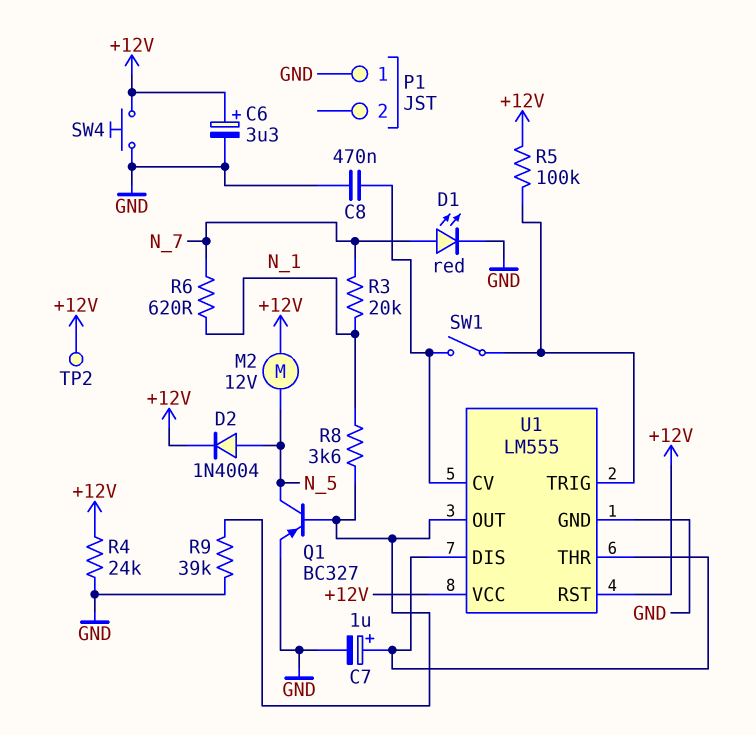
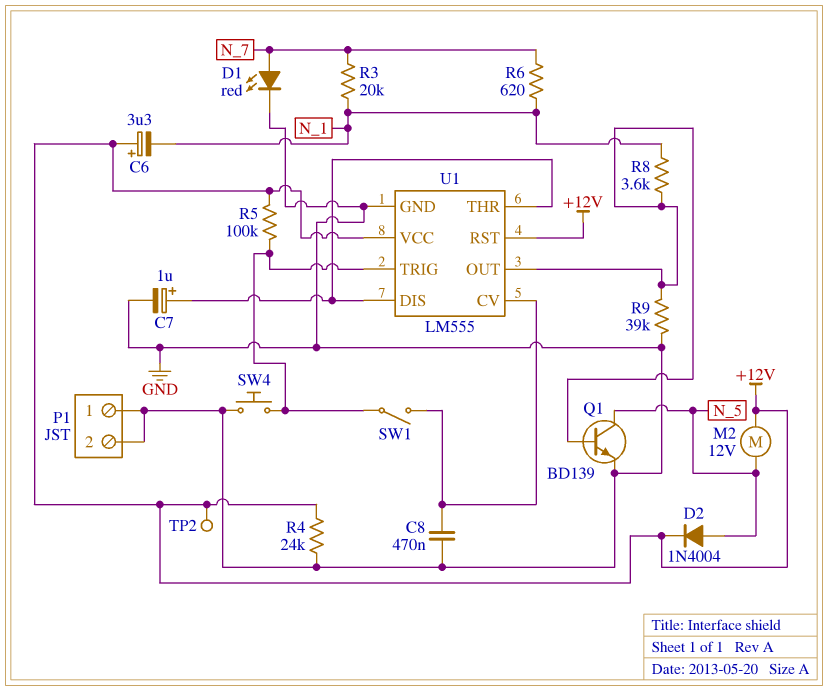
C6: 3.3uF (plus +12V, minus GND) -> 3.3uF (plus +12V, minus N_1)
P1 pin 2: none -> GND
Q1: PNP BC327 (B U1/OUT, C N_5, E GND) -> NPN BD139 (B U1/OUT, C N_5, E GND)
SW4: button (+12V, GND) -> button (GND, U1/TRIG)

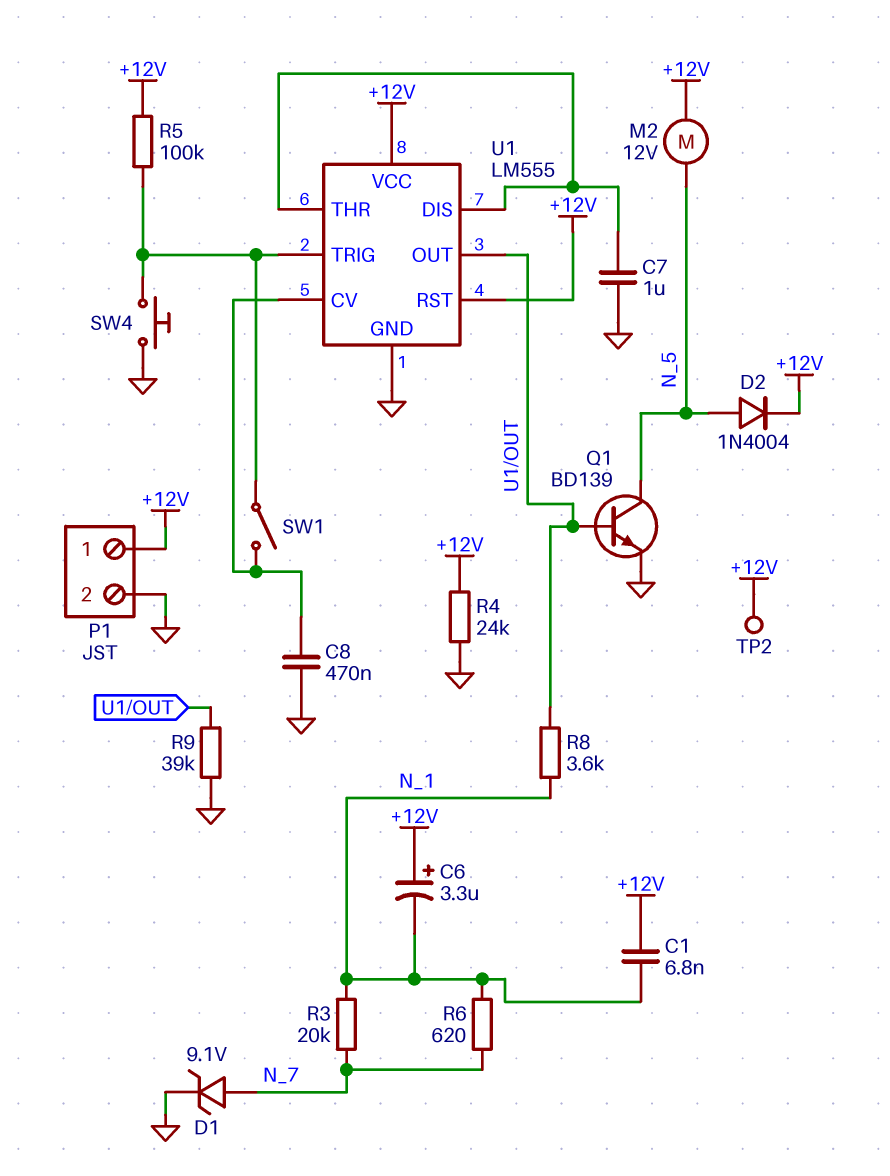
C1: none -> 6.8nF (+12V, N_1)
C7: 1uF (plus U1/DIS, minus GND) -> 1uF (GND, U1/DIS)
D1: LED red (A N_7, K GND) -> zener 9.1V (A N_7, K GND)
P1 pin 1: GND -> +12V

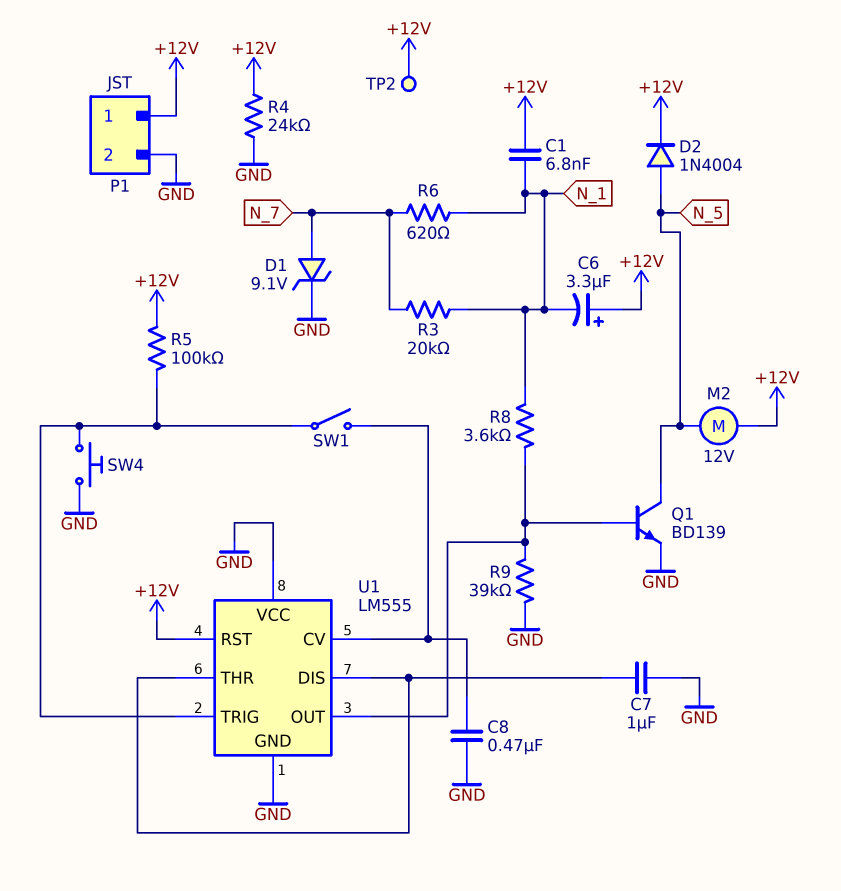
U1 pin VCC: +12V -> GND

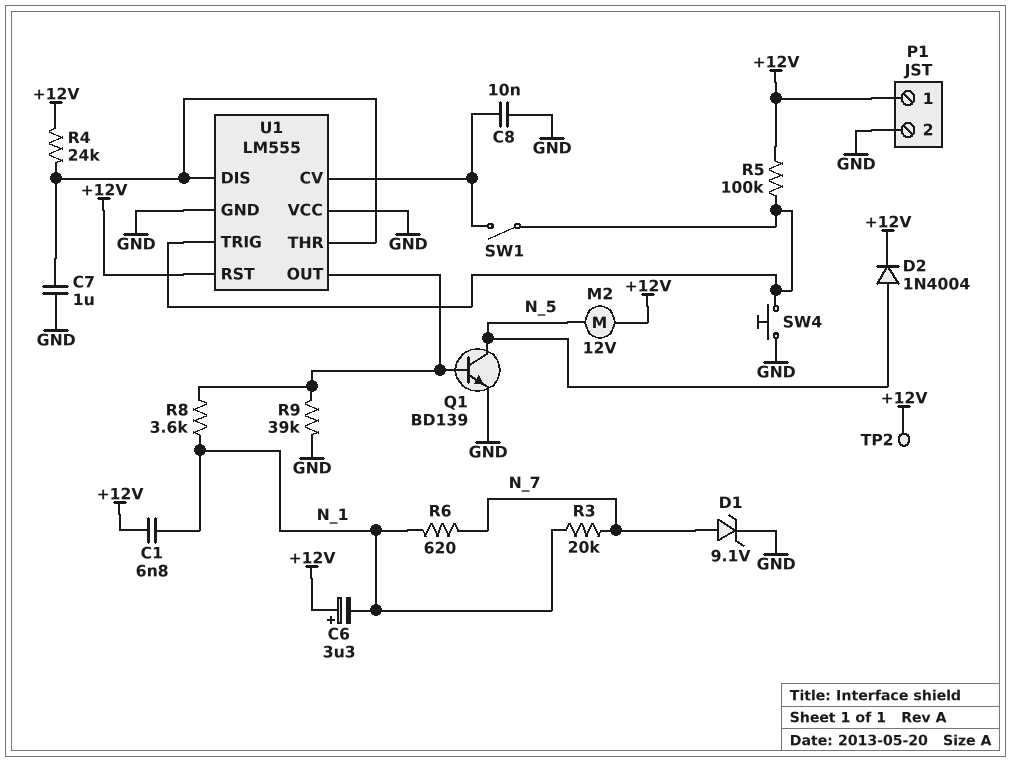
C8: 470nF (GND, U1/CV) -> 10nF (GND, U1/CV)
R4: 24k (+12V, GND) -> 24k (+12V, U1/DIS)

